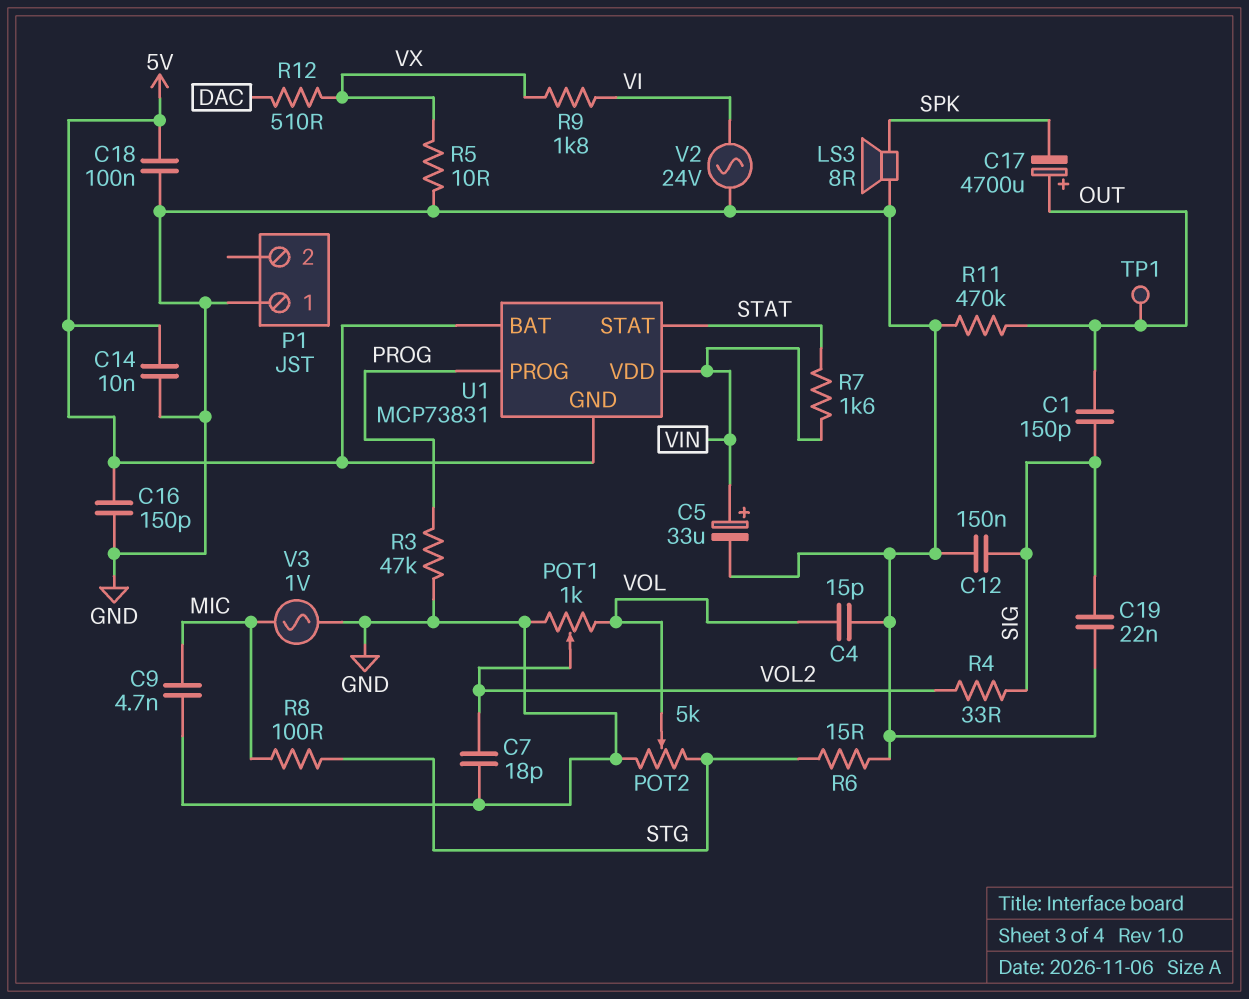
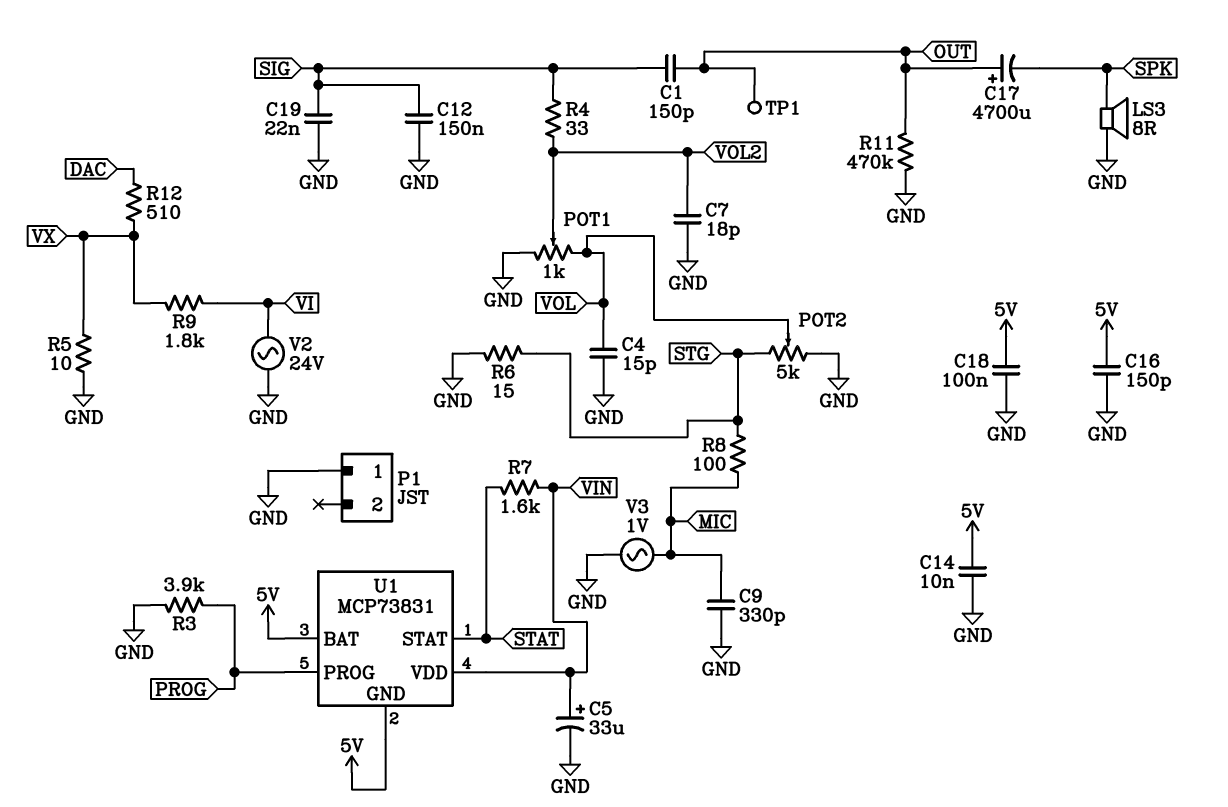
C9: 4.7nF (GND, MIC) -> 330pF (GND, MIC)
R3: 47k (GND, PROG) -> 3.9k (GND, PROG)

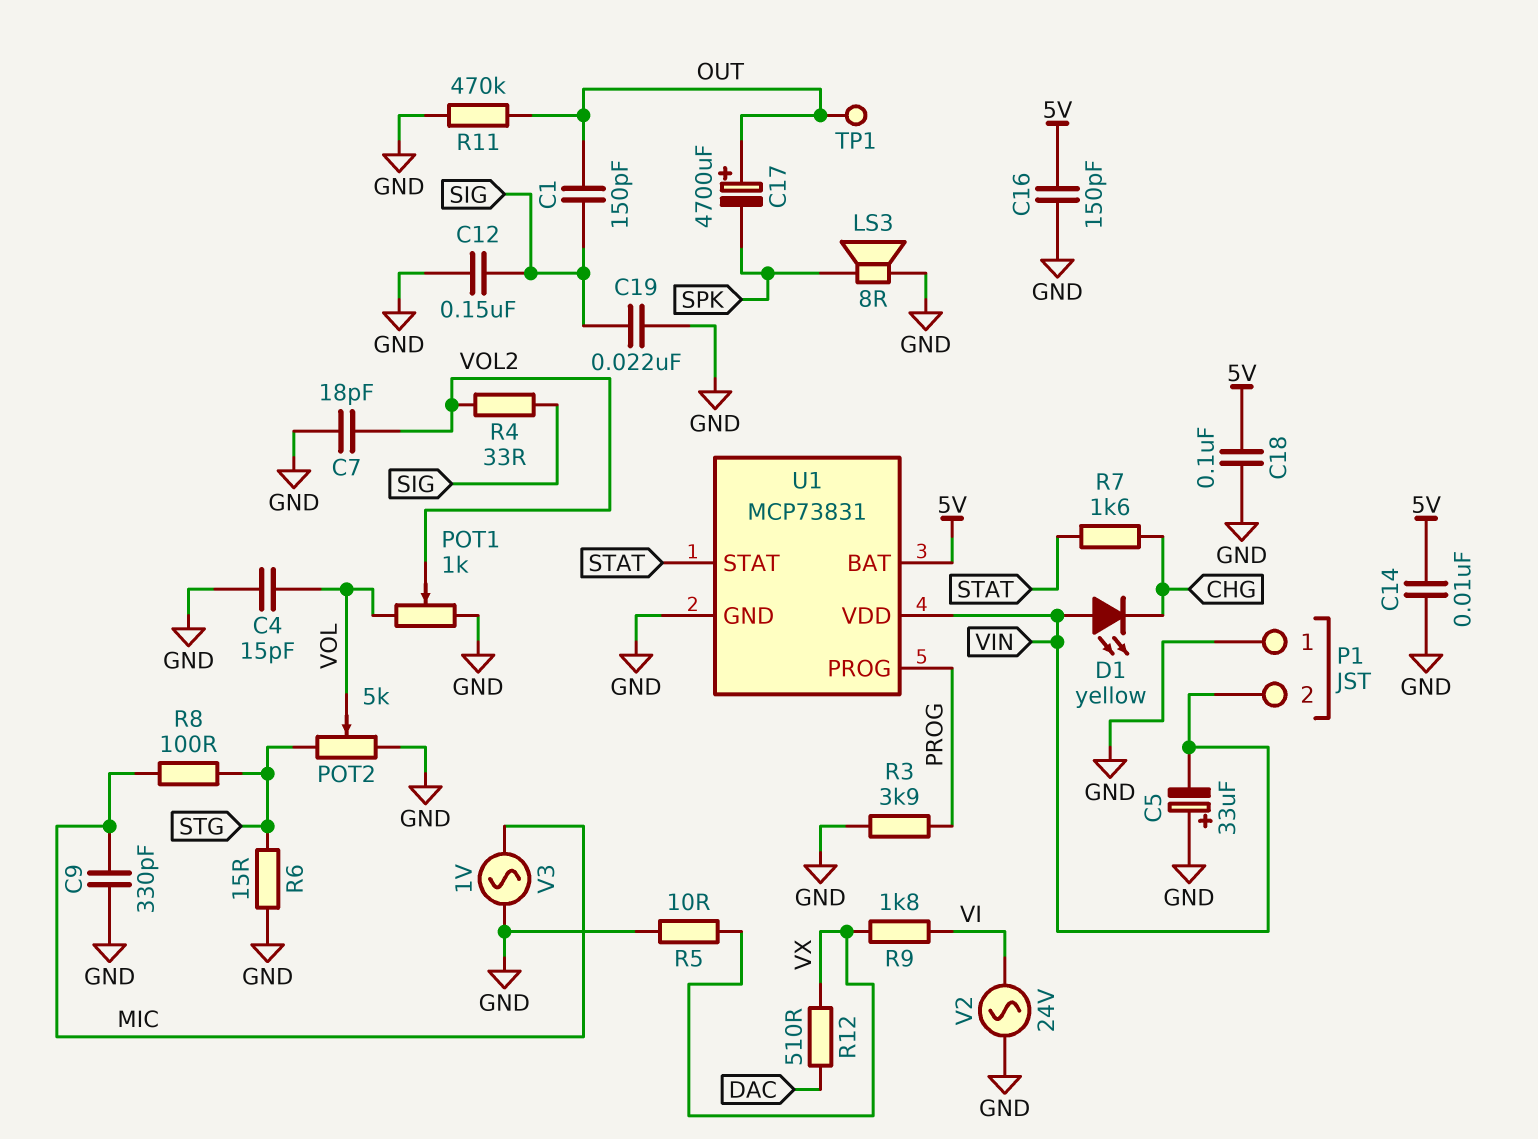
C5: 33uF (plus VIN, minus GND) -> 33uF (plus GND, minus VIN)
D1: none -> LED yellow (A VIN, K CHG)
P1 pin 2: none -> VIN
R7: 1.6k (STAT, VIN) -> 1.6k (CHG, STAT)
U1 pin GND: 5V -> GND

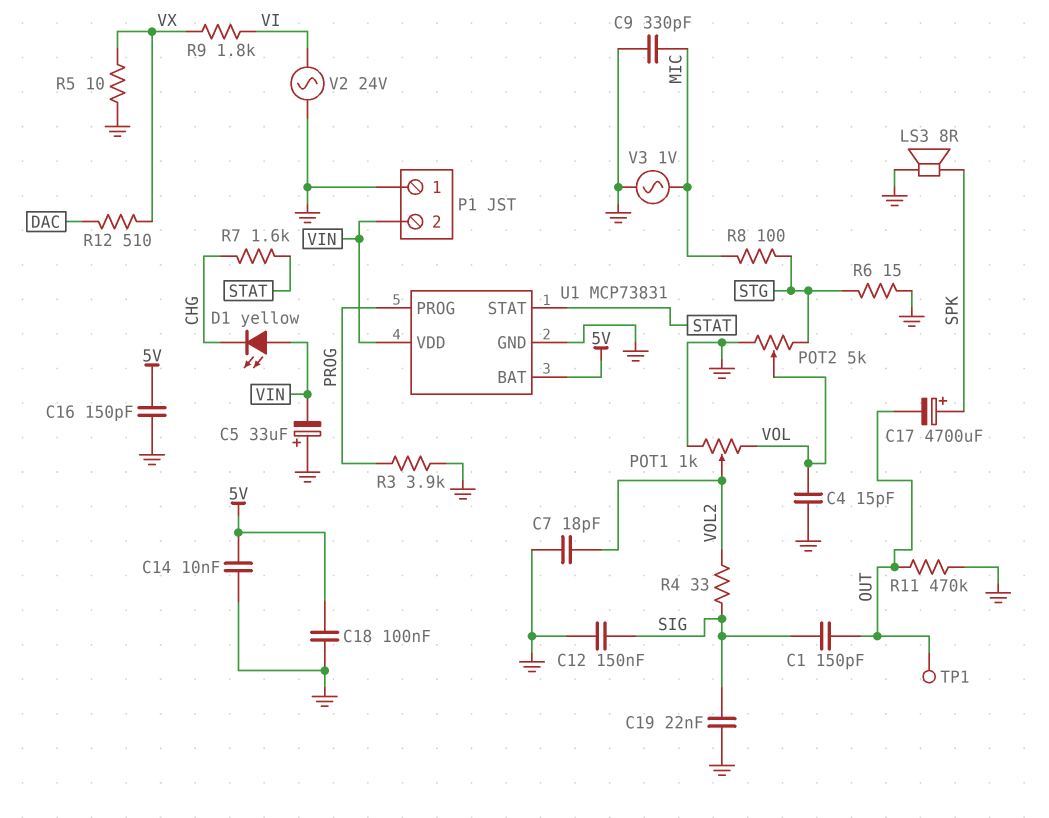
C17: 4700uF (plus OUT, minus SPK) -> 4700uF (plus SPK, minus OUT)

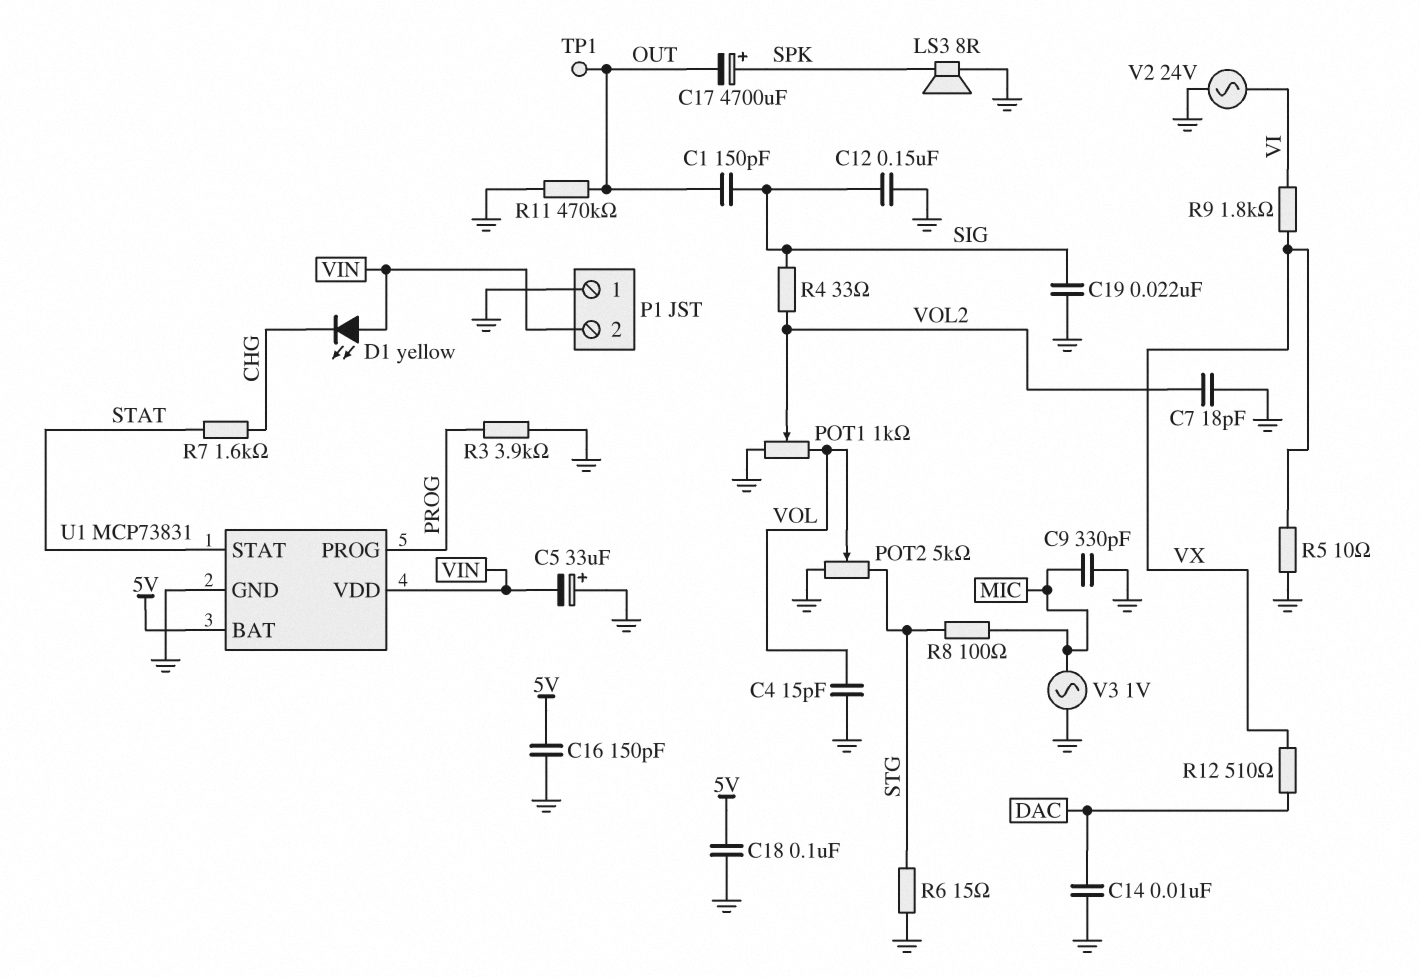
C14: 10nF (5V, GND) -> 10nF (DAC, GND)

